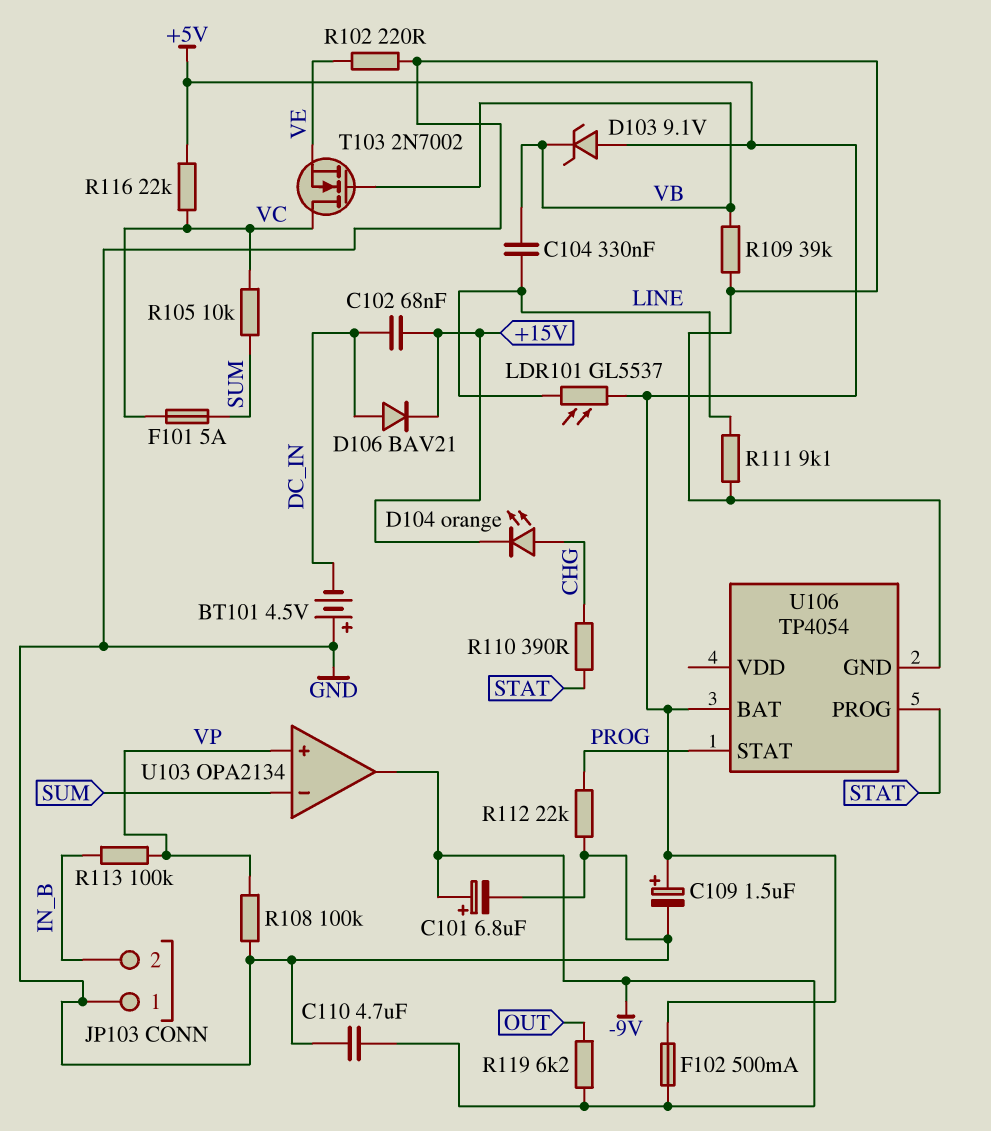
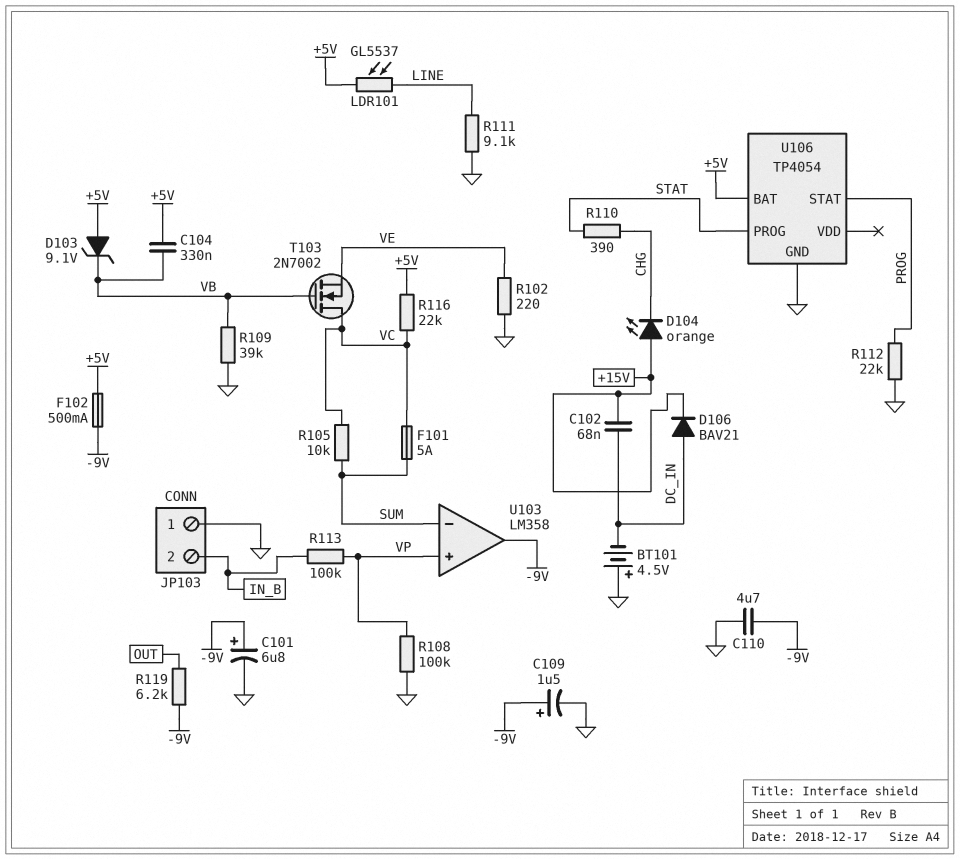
C104: 330nF (LINE, VB) -> 330nF (+5V, VB)
C109: 1.5uF (plus +5V, minus GND) -> 1.5uF (plus -9V, minus GND)
D104: LED orange (A CHG, K +15V) -> LED orange (A +15V, K CHG)
U103: OPA2134 -> LM358

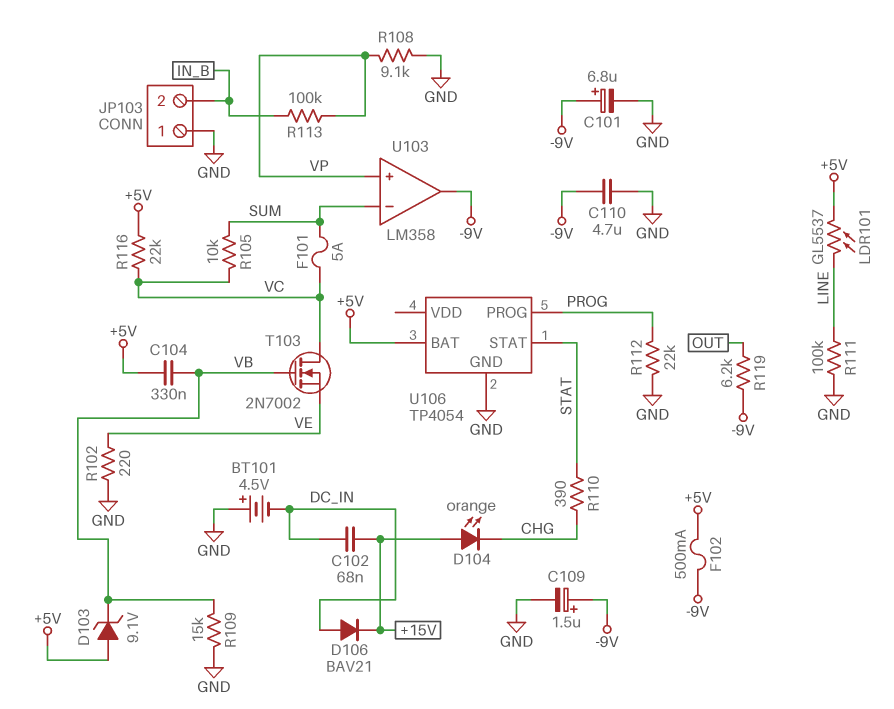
R108: 100k (GND, VP) -> 9.1k (GND, VP)
R109: 39k (GND, VB) -> 15k (GND, VB)
R111: 9.1k (GND, LINE) -> 100k (GND, LINE)
U106 pin PROG: STAT -> PROG
U106 pin STAT: PROG -> STAT

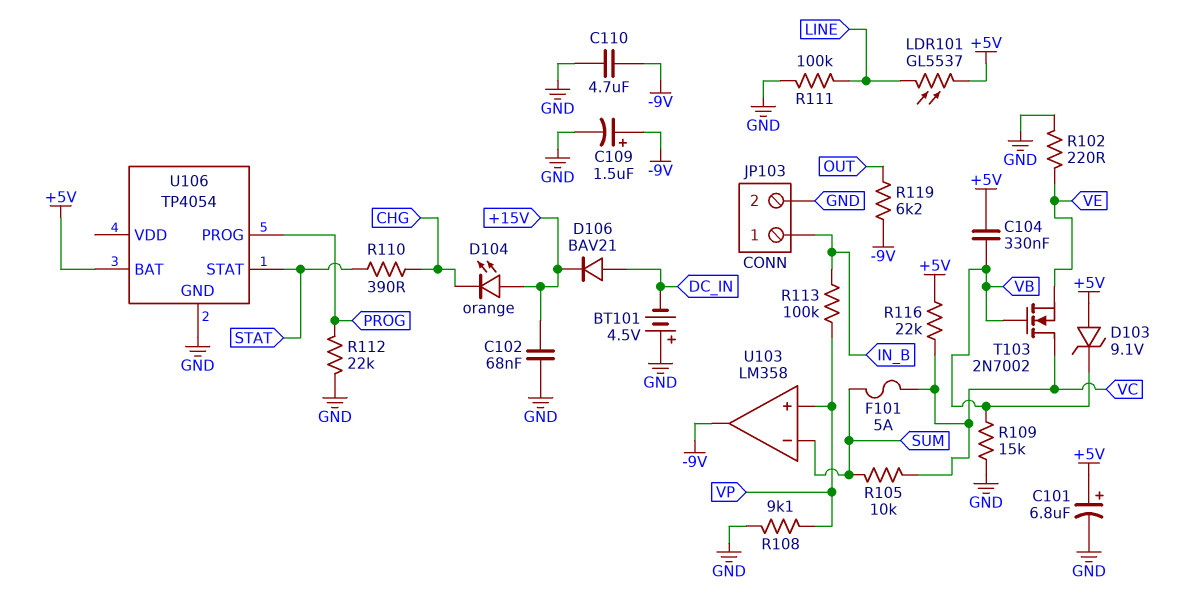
C101: 6.8uF (plus -9V, minus GND) -> 6.8uF (plus +5V, minus GND)
C102: 68nF (+15V, DC_IN) -> 68nF (+15V, GND)
F102: 500mA (+5V, -9V) -> none
JP103 pin 1: GND -> IN_B
JP103 pin 2: IN_B -> GND

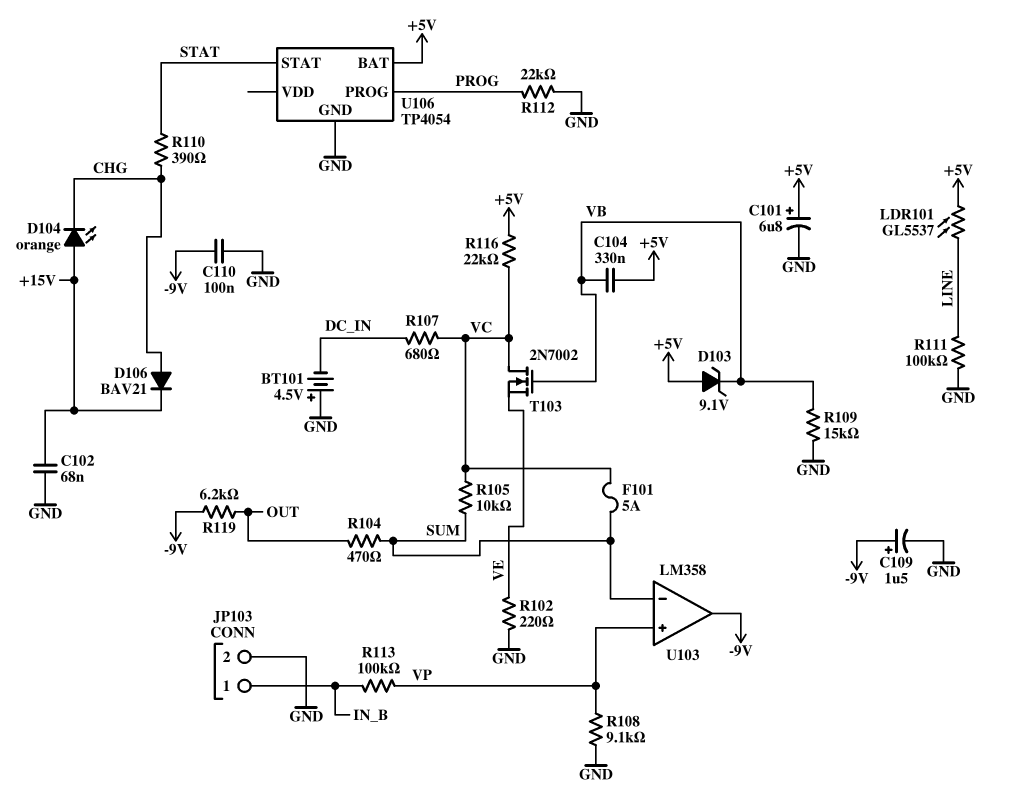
C110: 4.7uF (-9V, GND) -> 100nF (-9V, GND)
D106: diode BAV21 (A DC_IN, K +15V) -> diode BAV21 (A CHG, K +15V)
R104: none -> 470 (OUT, SUM)
R107: none -> 680 (DC_IN, VC)

